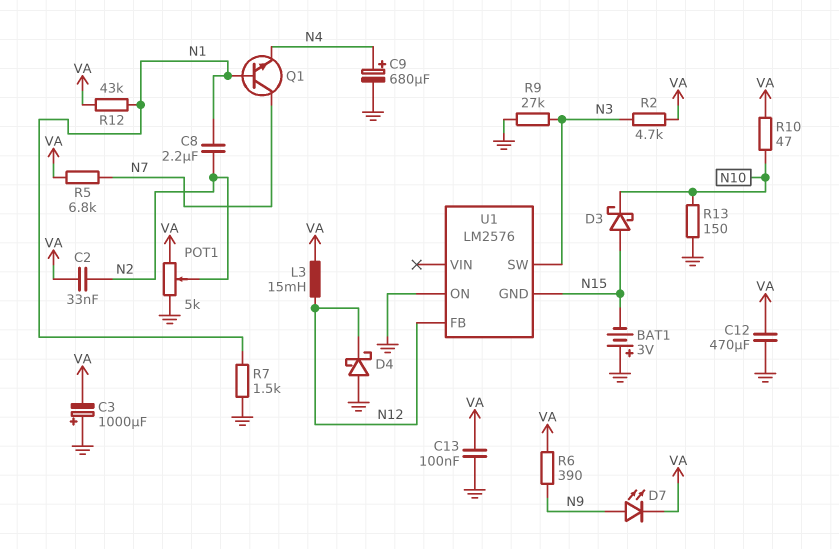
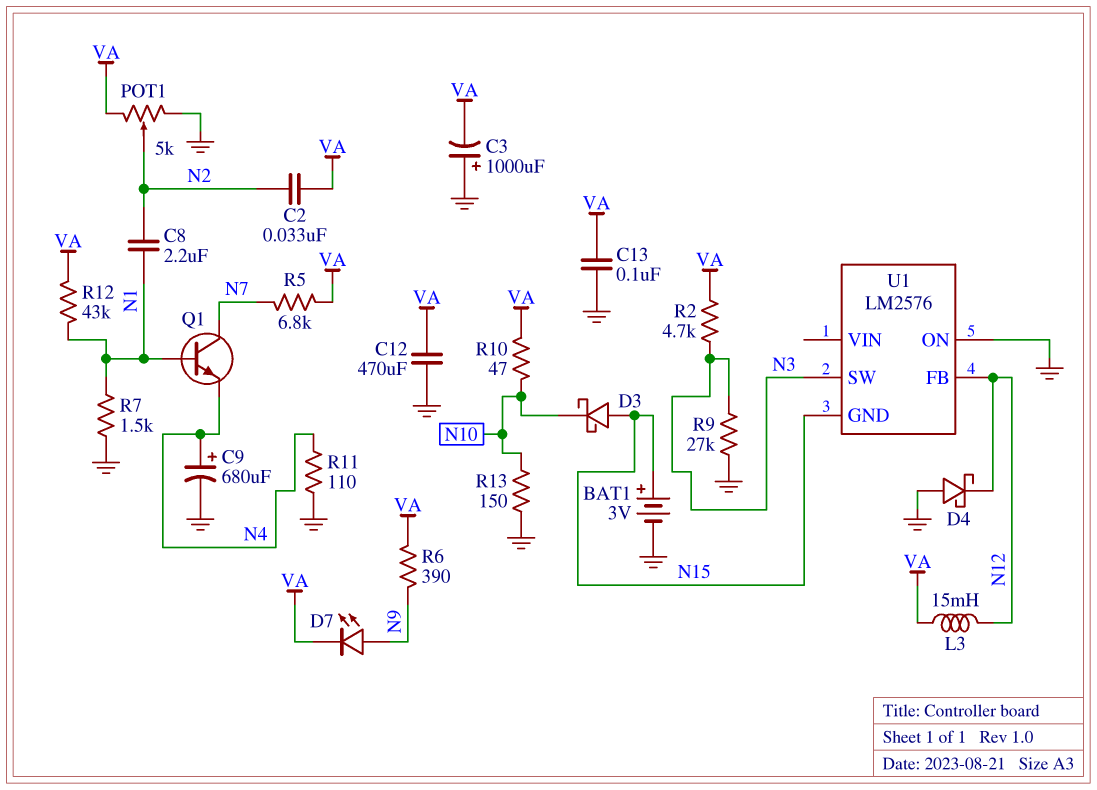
BAT1: 3V (plus GND, minus N15) -> 3V (plus N15, minus GND)
R11: none -> 110 (GND, N4)

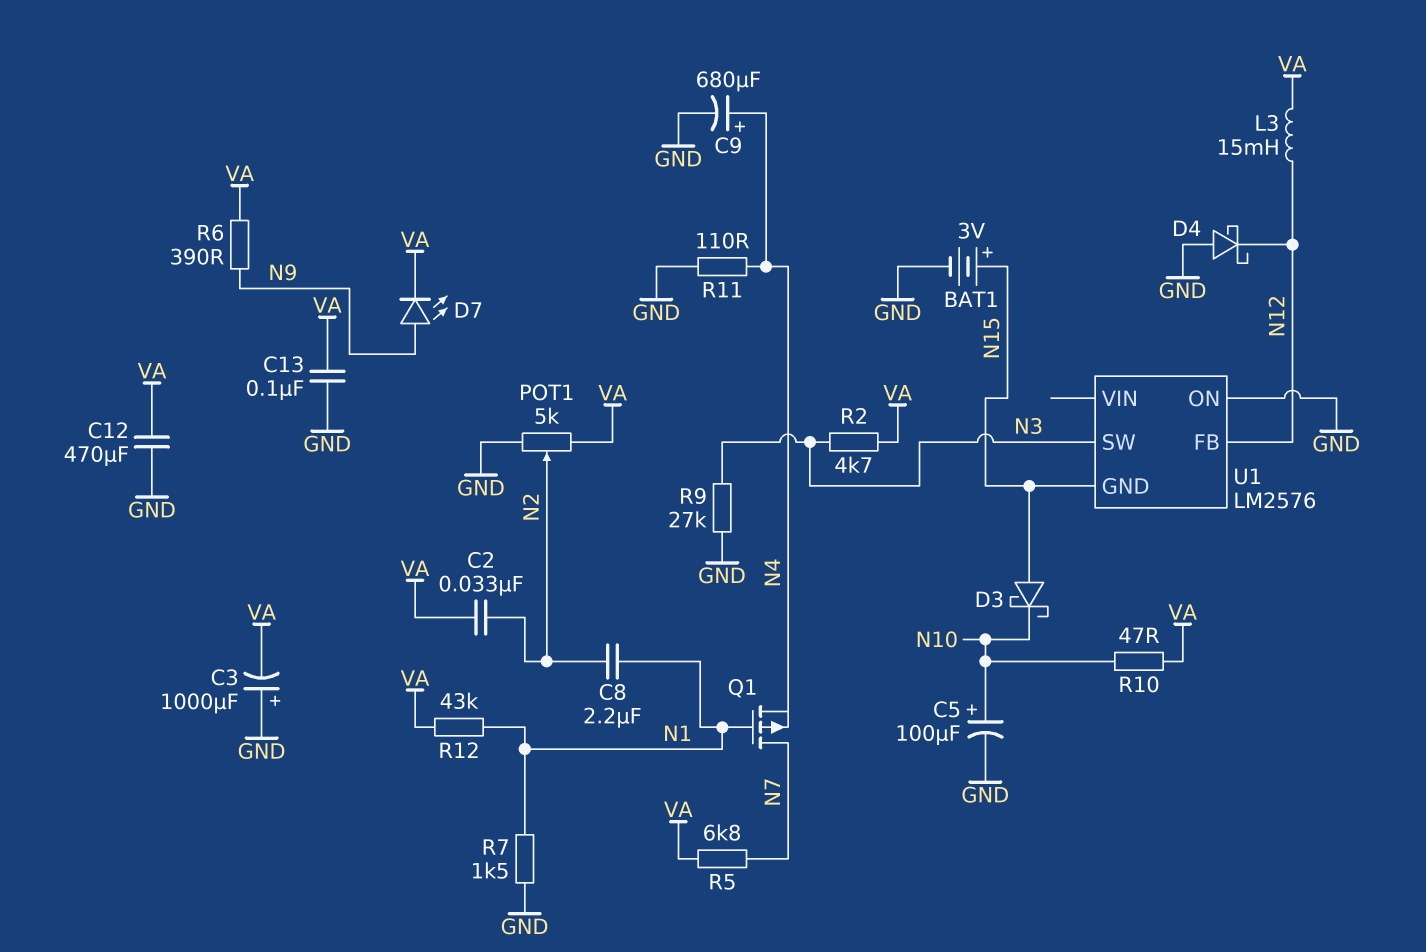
C5: none -> 100uF (plus N10, minus GND)
Q1: NPN (B N1, C N7, E N4) -> PMOS (G N1, D N7, S N4)
R13: 150 (GND, N10) -> none

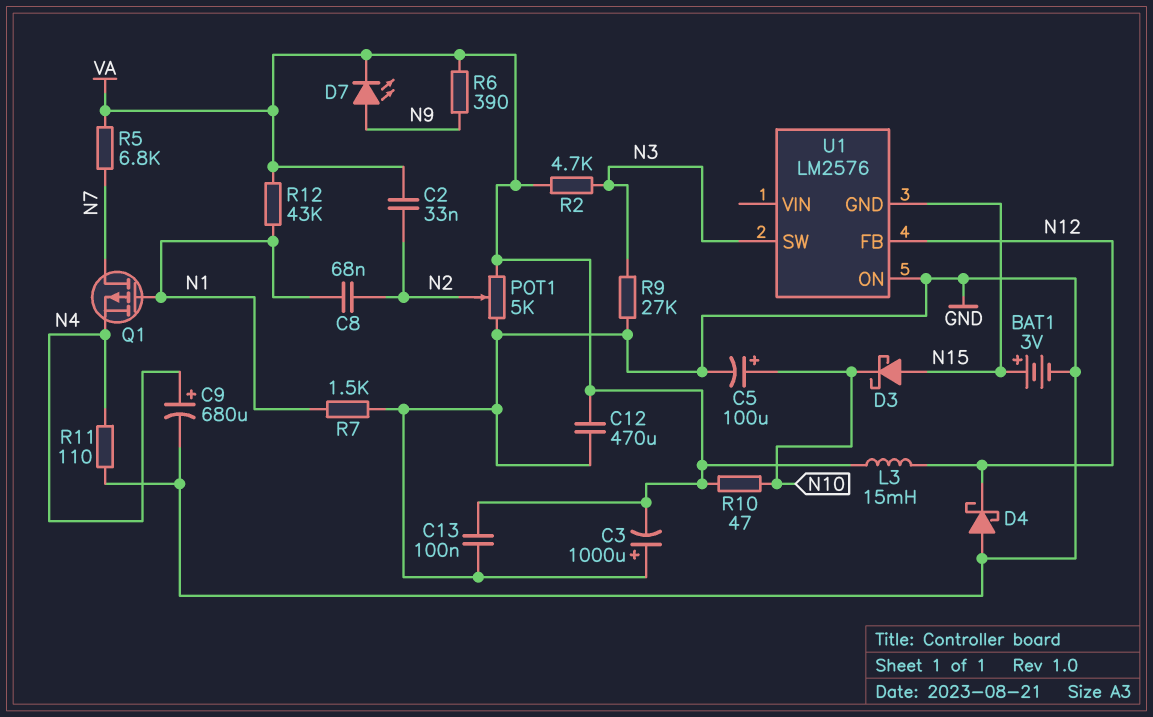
C8: 2.2uF (N1, N2) -> 68nF (N1, N2)

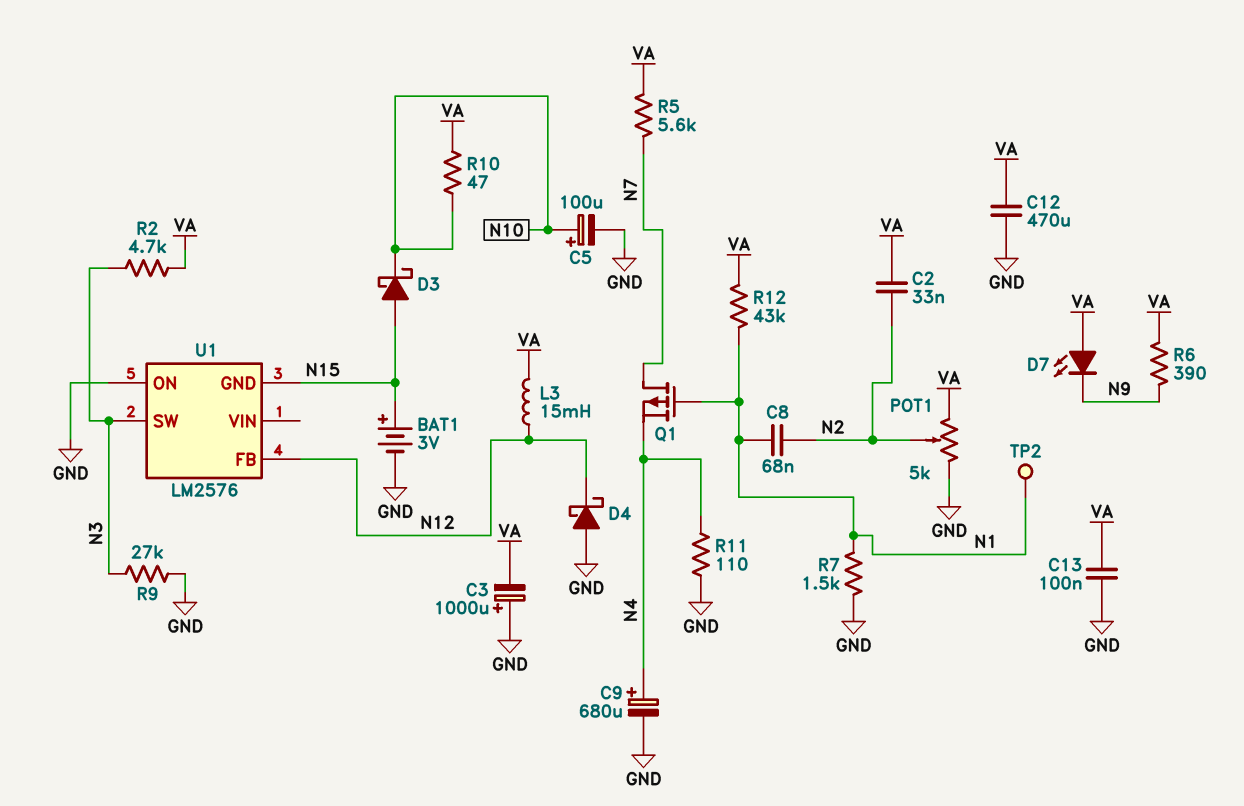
D7: LED (A N9, K VA) -> LED (A VA, K N9)
R5: 6.8k (N7, VA) -> 5.6k (N7, VA)
TP2: none -> test point (N1)

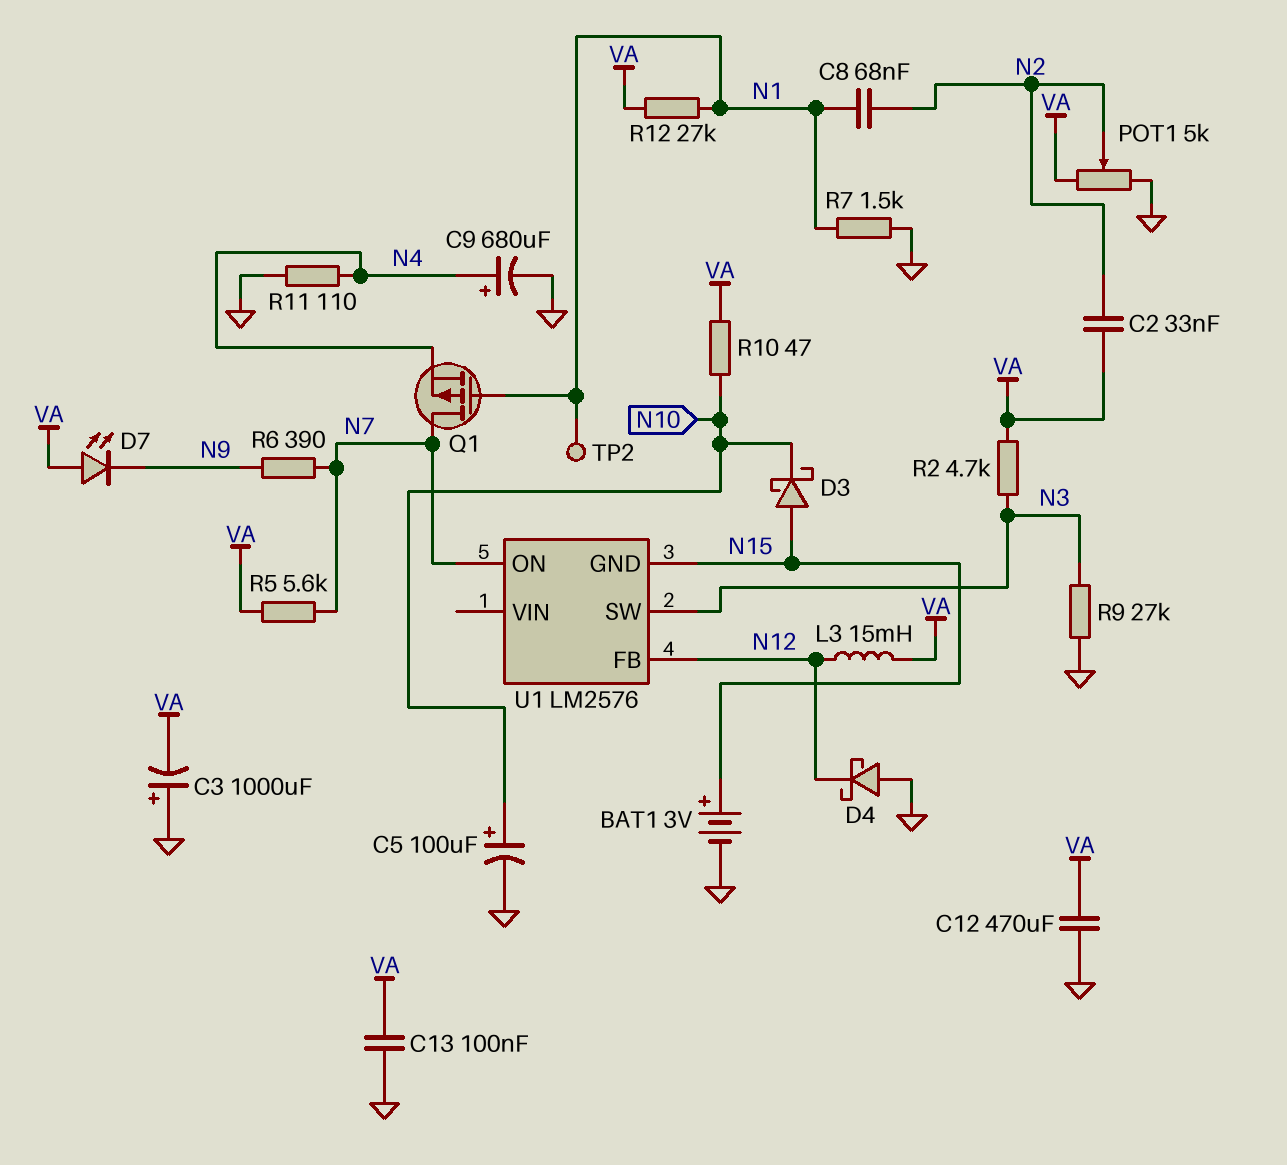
R6: 390 (N9, VA) -> 390 (N7, N9)
R12: 43k (N1, VA) -> 27k (N1, VA)
U1 pin ON: GND -> N7

